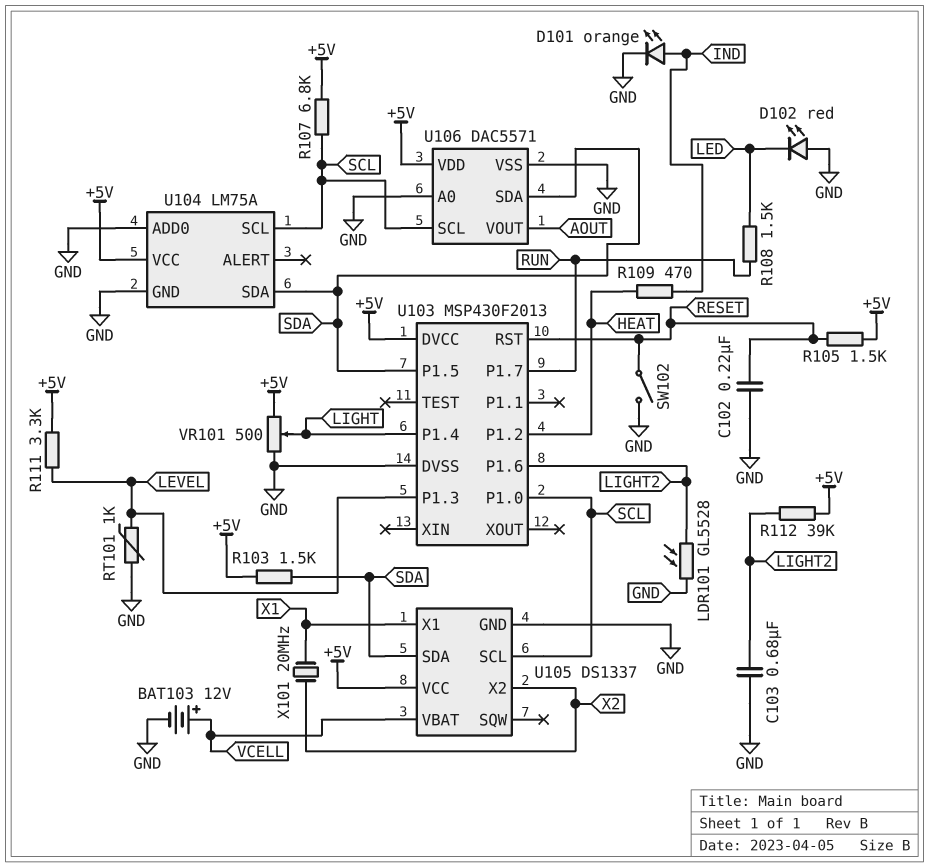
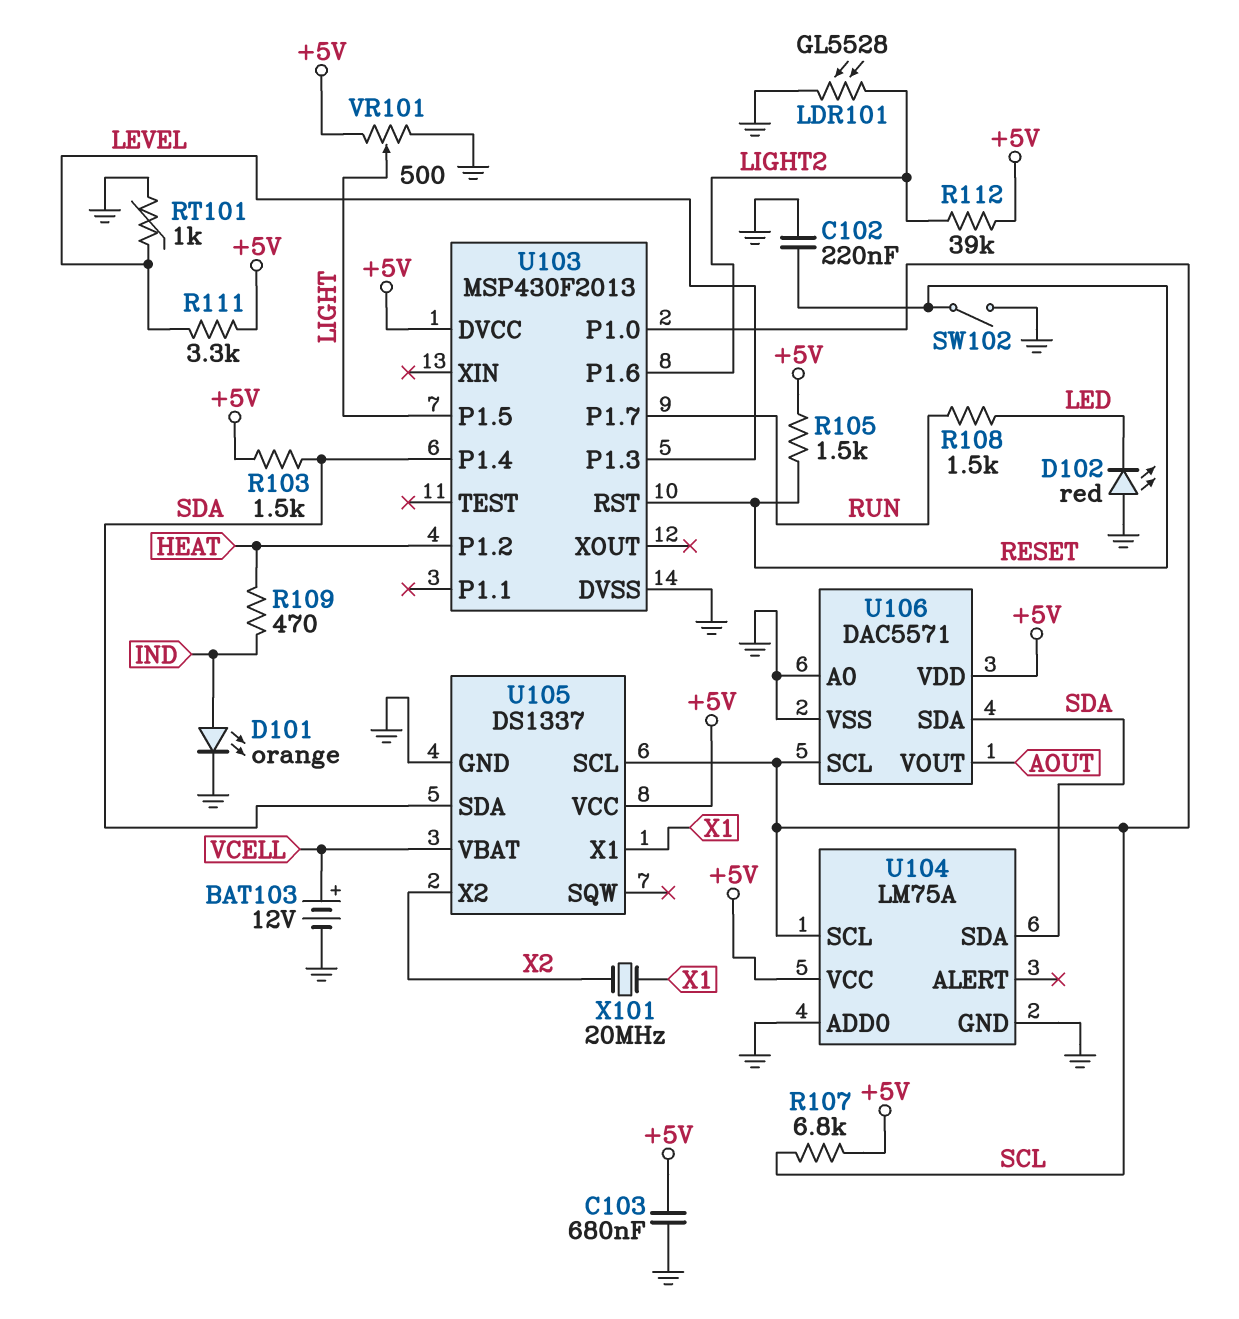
C103: 680nF (GND, LIGHT2) -> 680nF (+5V, GND)
U103 pin P1.4: LIGHT -> SDA
U103 pin P1.5: SDA -> LIGHT

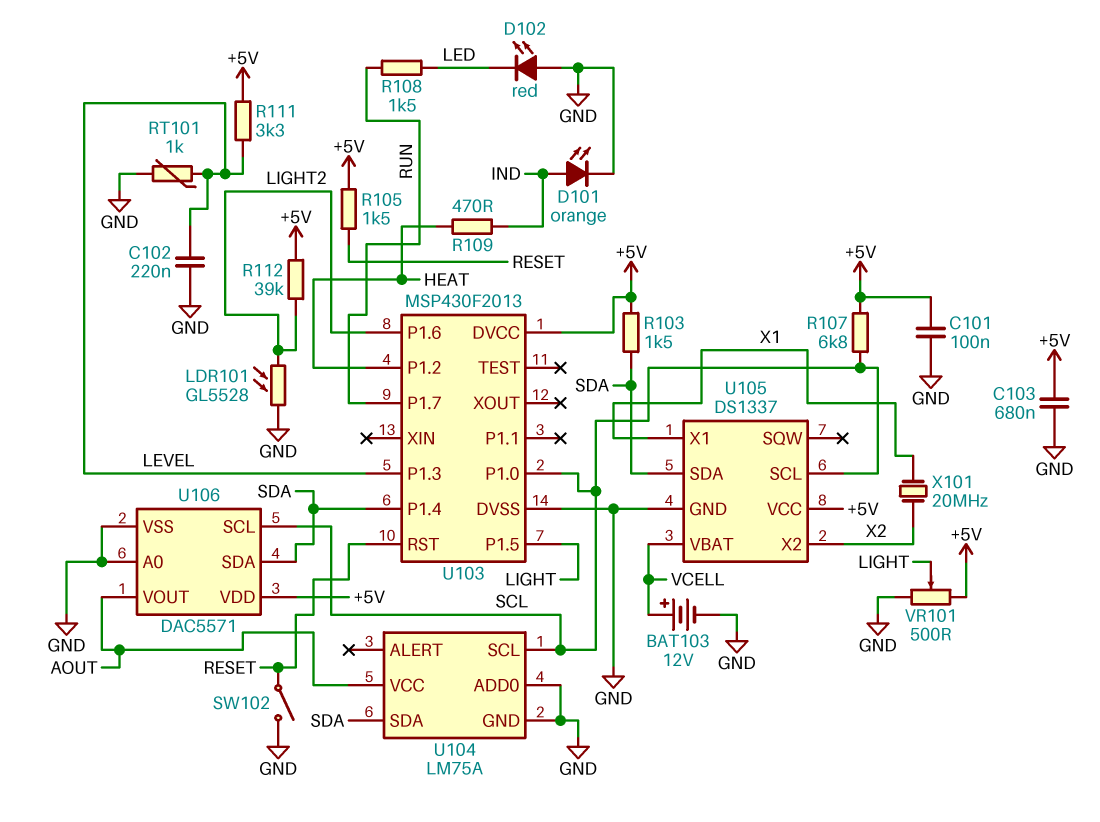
C101: none -> 100nF (+5V, GND)
C102: 220nF (GND, RESET) -> 220nF (GND, LEVEL)
U104 pin VCC: +5V -> AOUT

